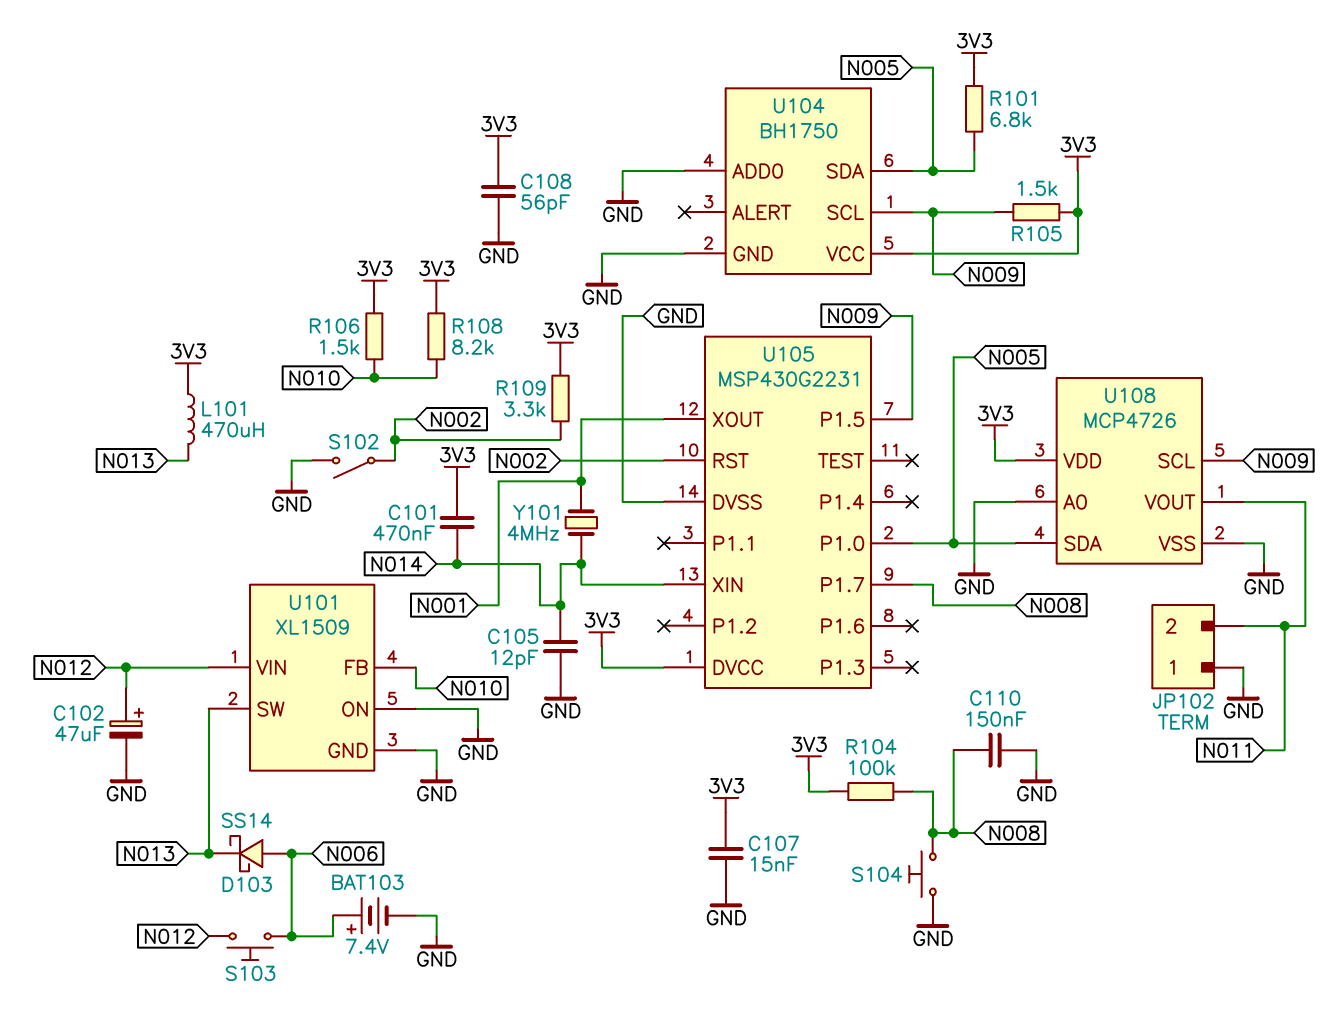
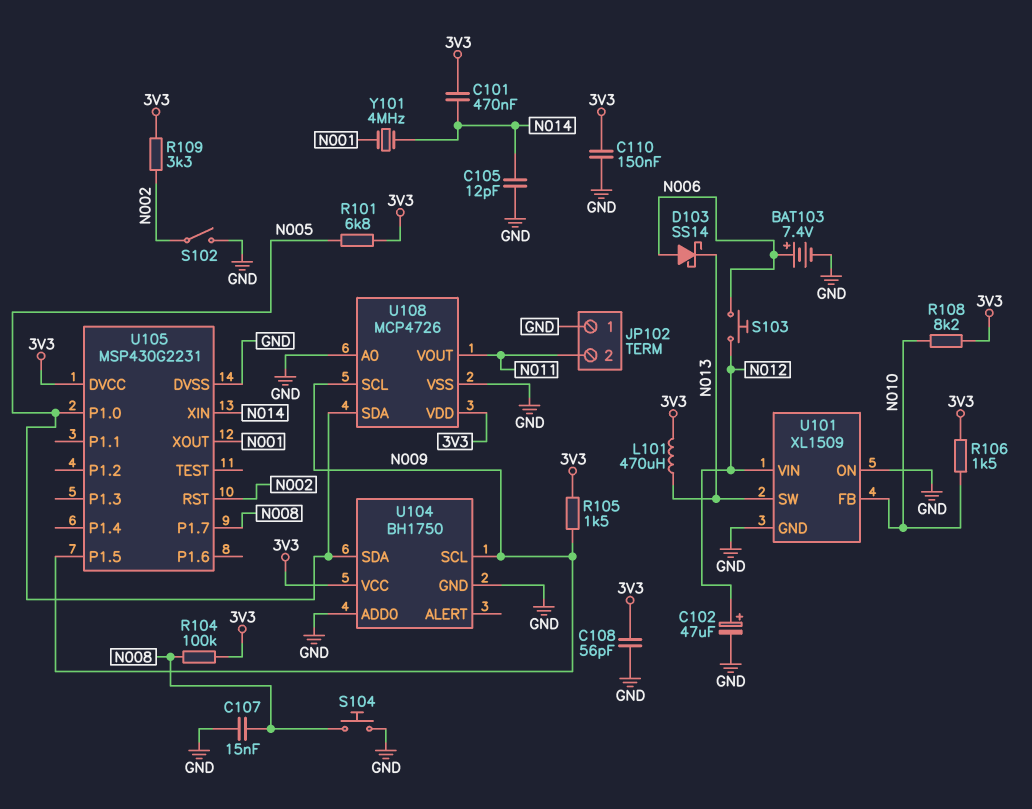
C107: 15nF (3V3, GND) -> 15nF (GND, N008)
C110: 150nF (GND, N008) -> 150nF (3V3, GND)

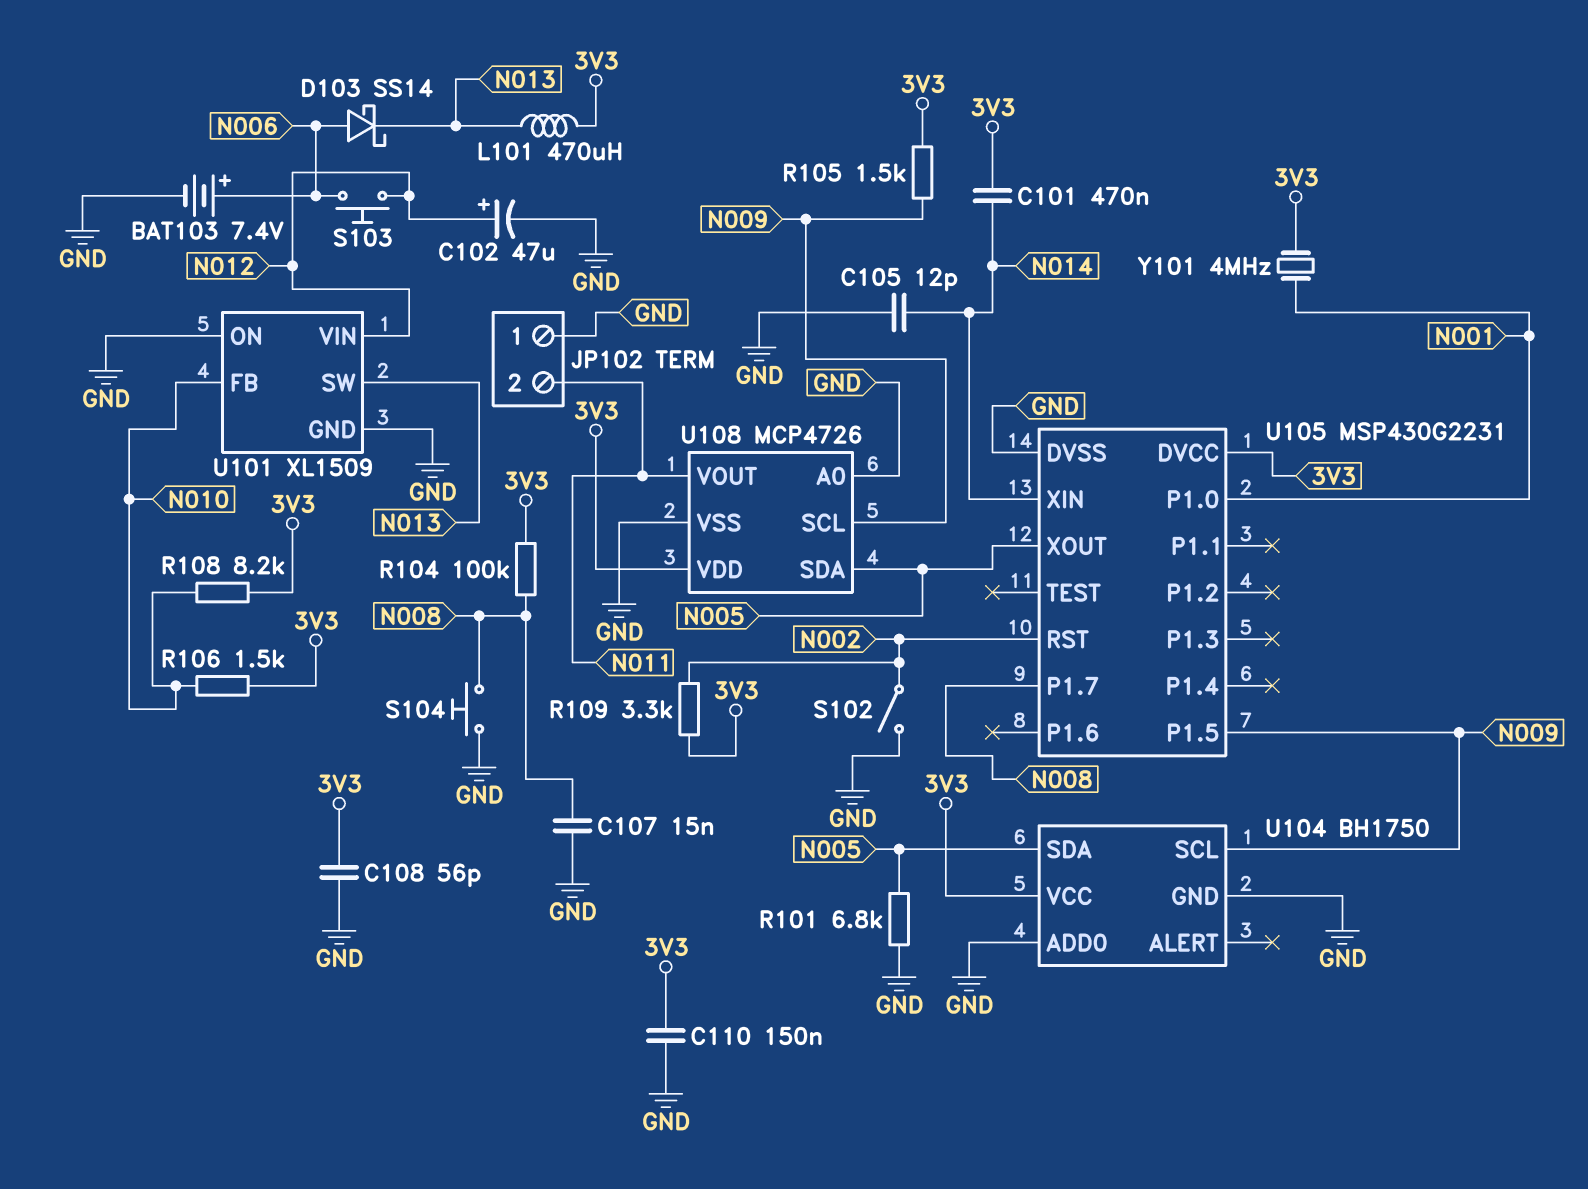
R101: 6.8k (3V3, N005) -> 6.8k (GND, N005)
U105 pin P1.0: N005 -> N001
U105 pin XOUT: N001 -> N005
Y101: 4MHz (N001, N014) -> 4MHz (3V3, N001)

